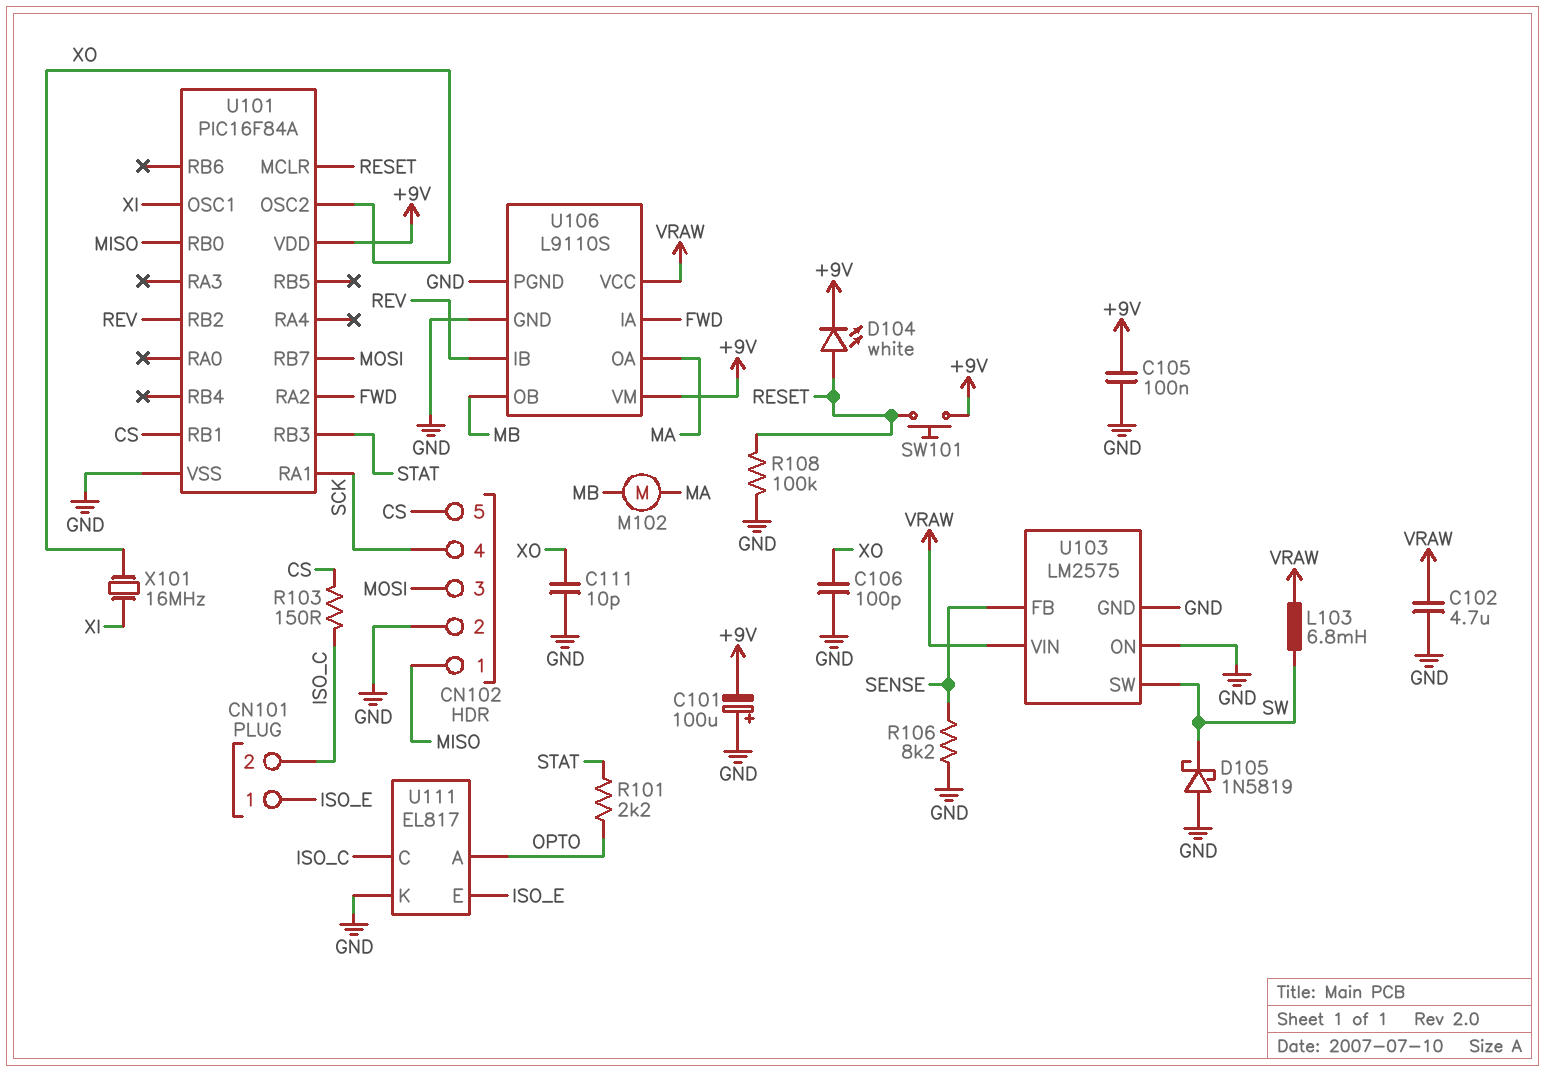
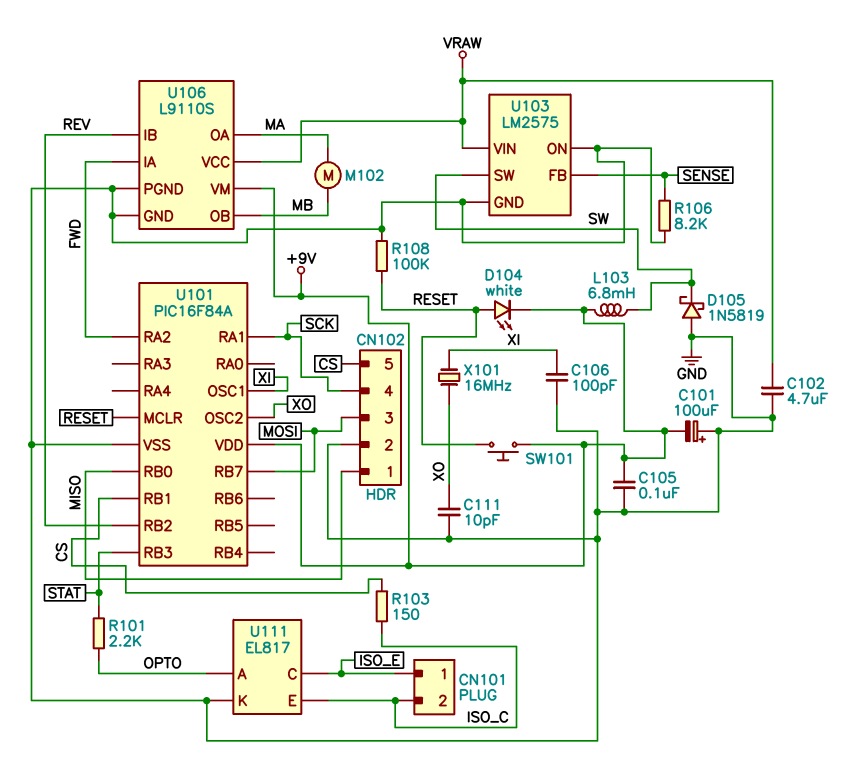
C106: 100pF (GND, XO) -> 100pF (GND, XI)
L103: 6.8mH (SW, VRAW) -> 6.8mH (+9V, SW)
U111 pin C: ISO_C -> ISO_E
U111 pin E: ISO_E -> ISO_C

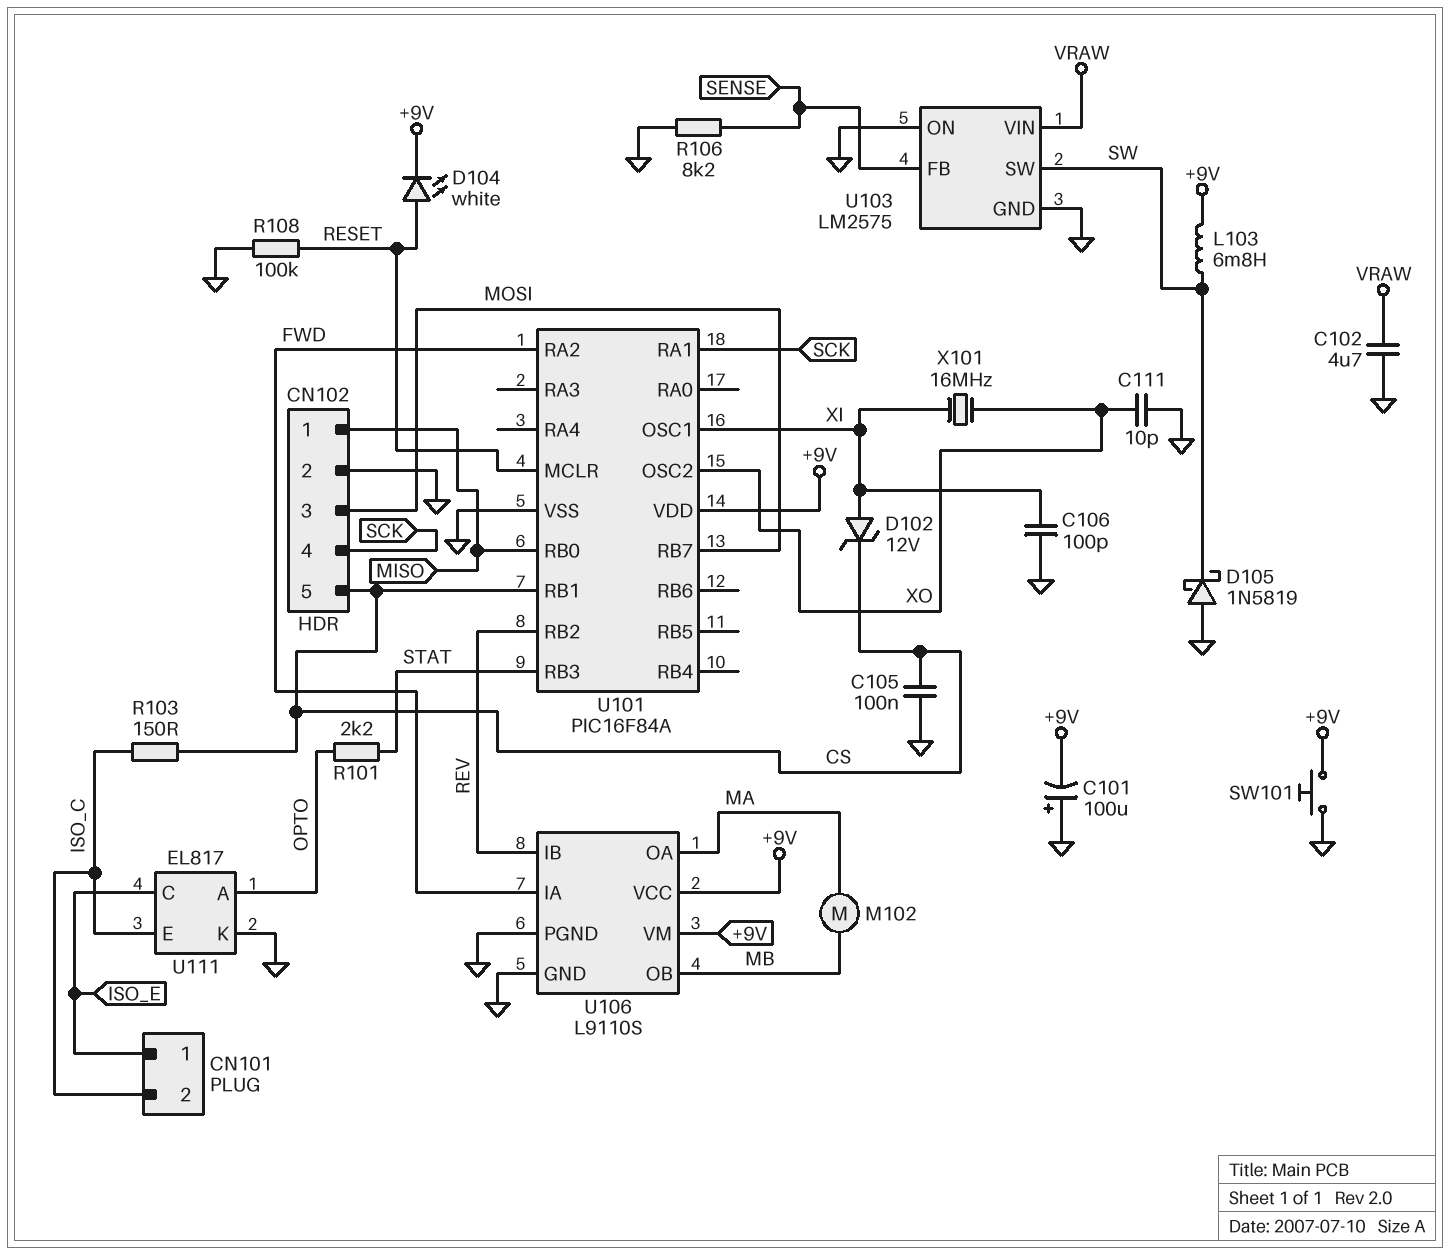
C105: 100nF (+9V, GND) -> 100nF (CS, GND)
D102: none -> zener 12V (A XI, K CS)
SW101: button (+9V, RESET) -> button (+9V, GND)
U106 pin VCC: VRAW -> +9V

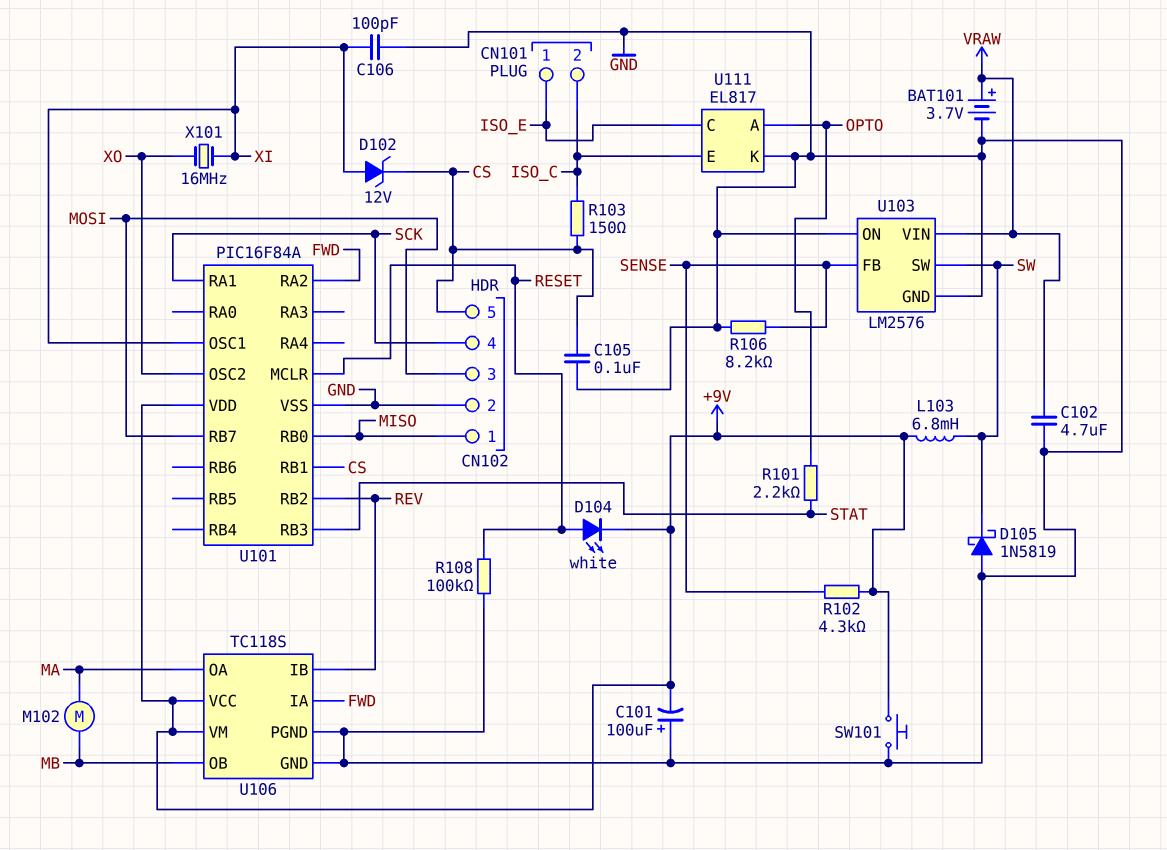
BAT101: none -> 3.7V (plus VRAW, minus GND)
C111: 10pF (GND, XO) -> none
R102: none -> 4.3k (+9V, SENSE)
U103: LM2575 -> LM2576
U106: L9110S -> TC118S

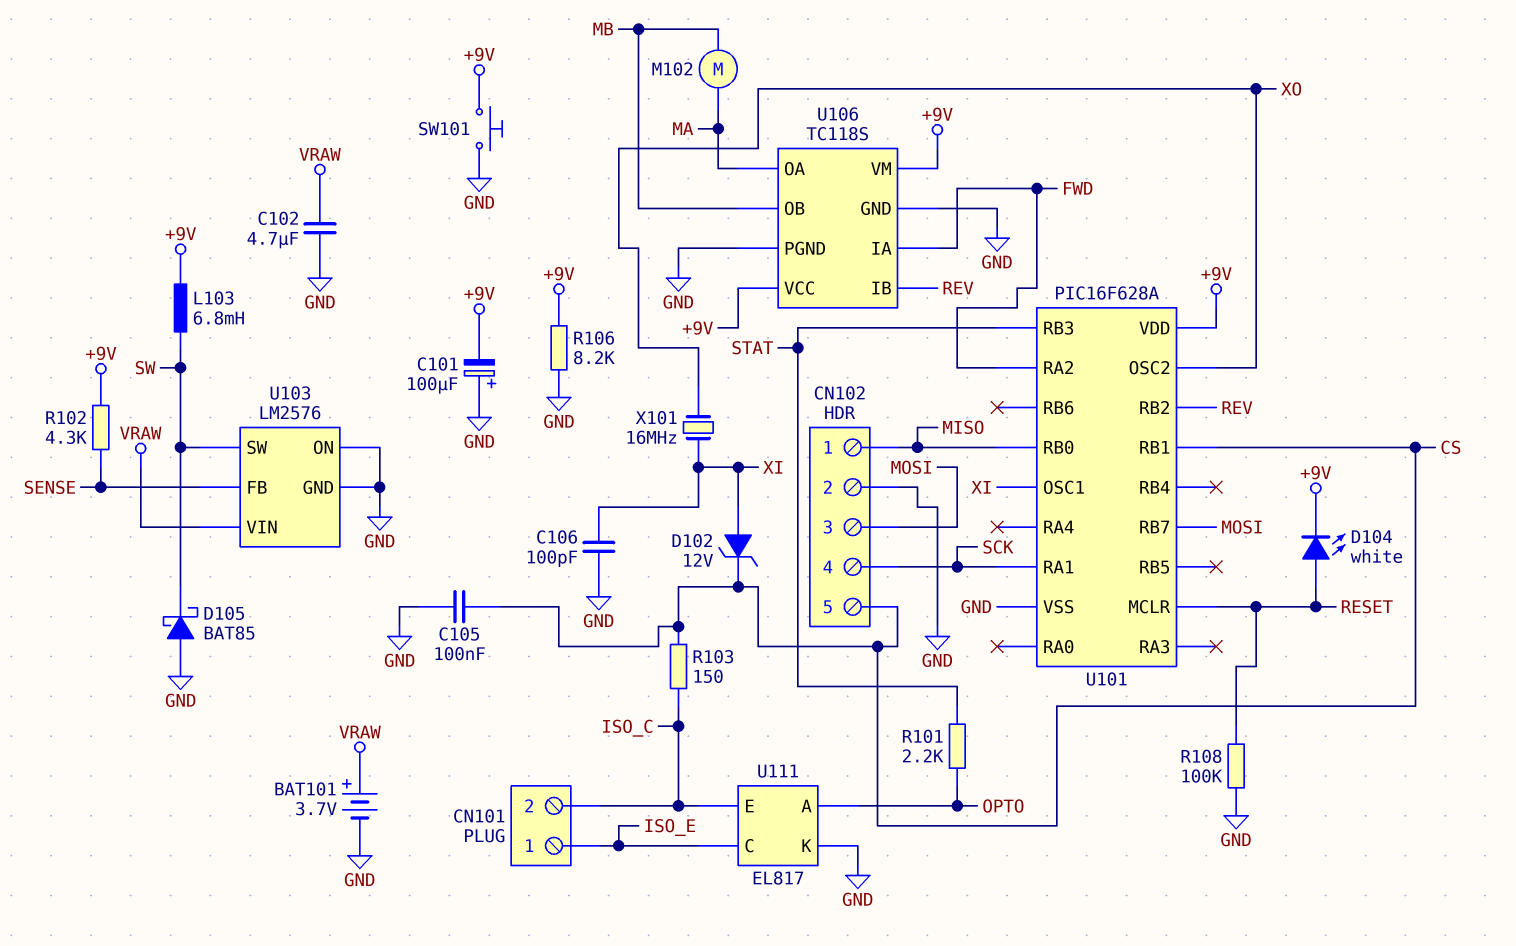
D105: schottky 1N5819 (A GND, K SW) -> schottky BAT85 (A GND, K SW)
R106: 8.2k (GND, SENSE) -> 8.2k (+9V, GND)
U101: PIC16F84A -> PIC16F628A

